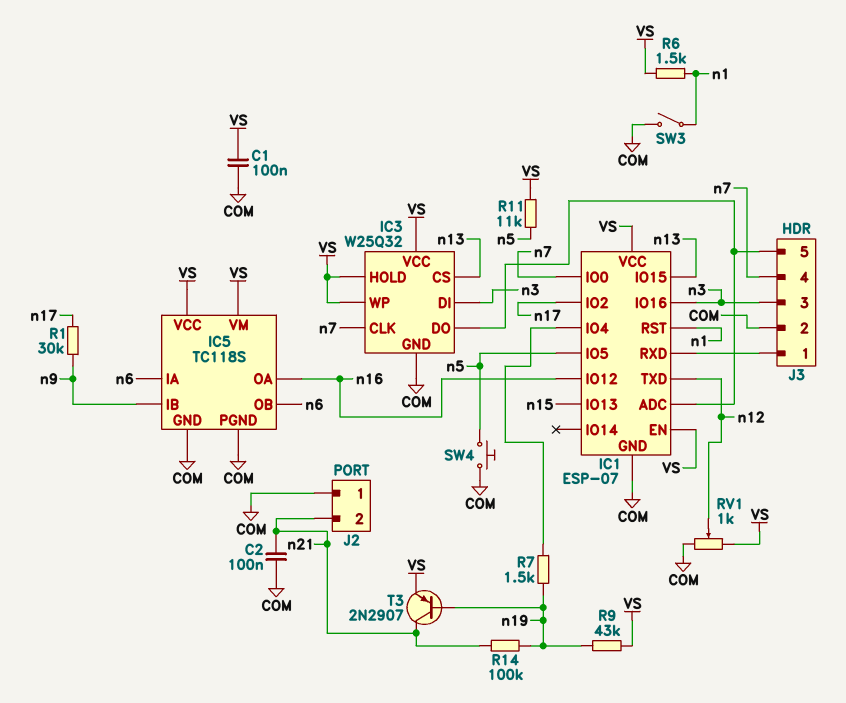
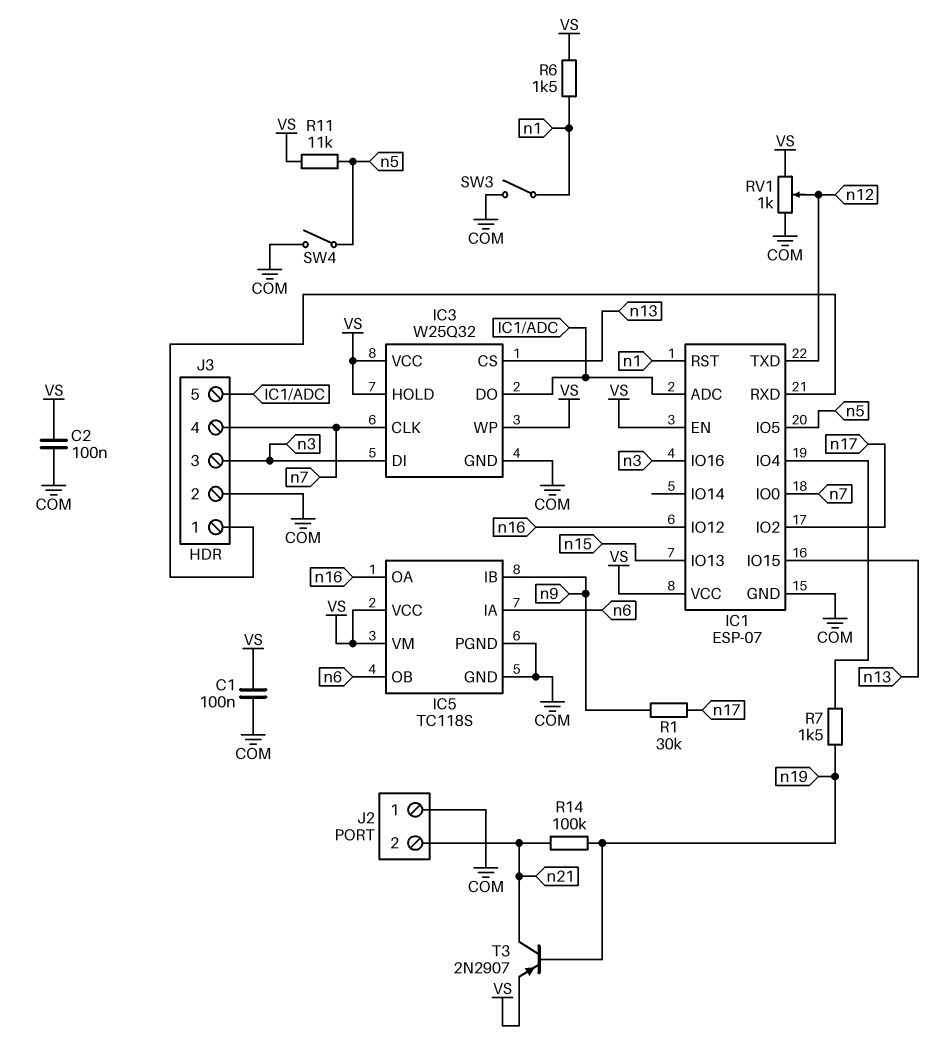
C2: 100nF (COM, n21) -> 100nF (COM, VS)
R9: 43k (VS, n19) -> none
SW4: button (COM, n5) -> switch (COM, n5)

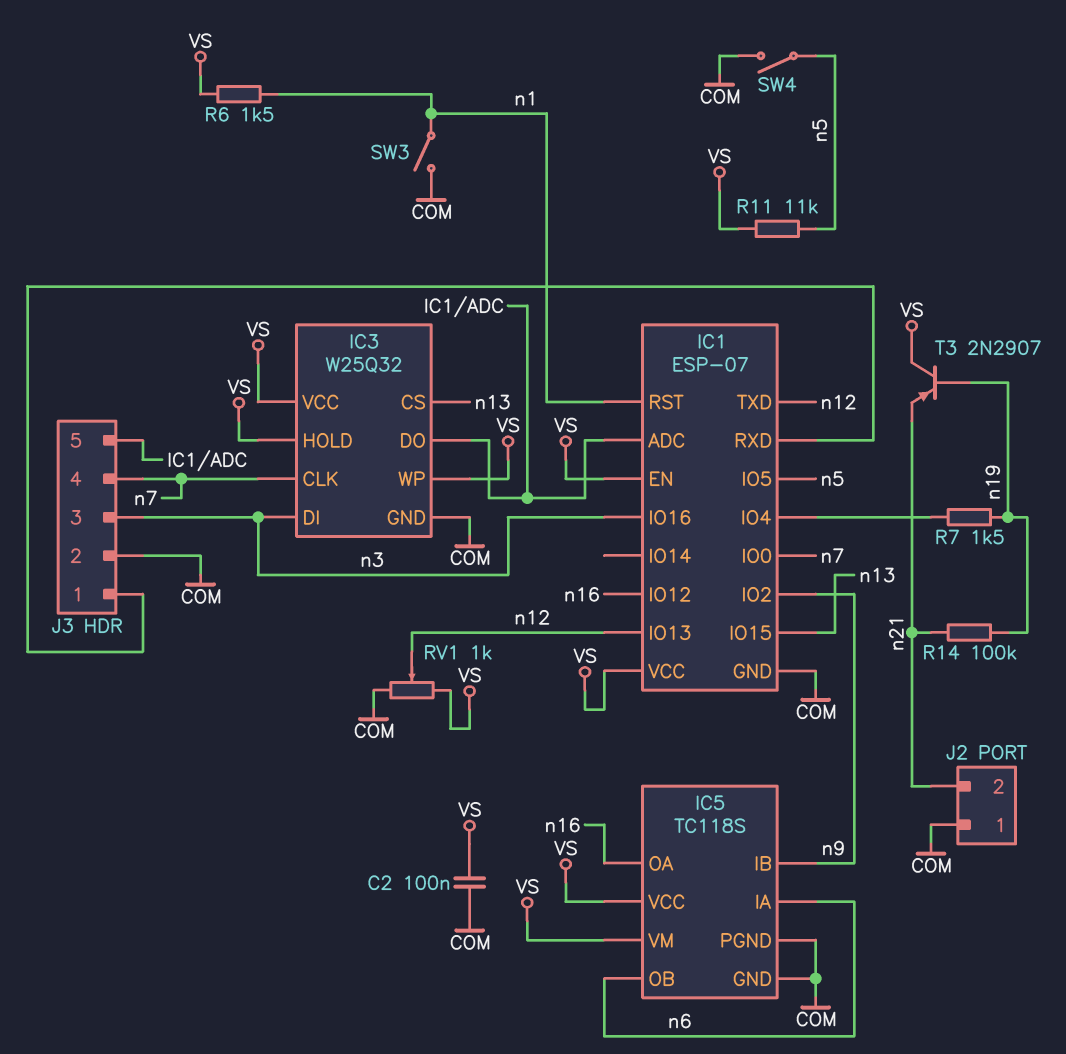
C1: 100nF (COM, VS) -> none
IC1 pin IO2: n17 -> n9
IC1 pin IO13: n15 -> n12
R1: 30k (n9, n17) -> none
T3: PNP 2N2907 (B n19, C n21, E VS) -> PNP 2N2907 (B n19, C VS, E n21)

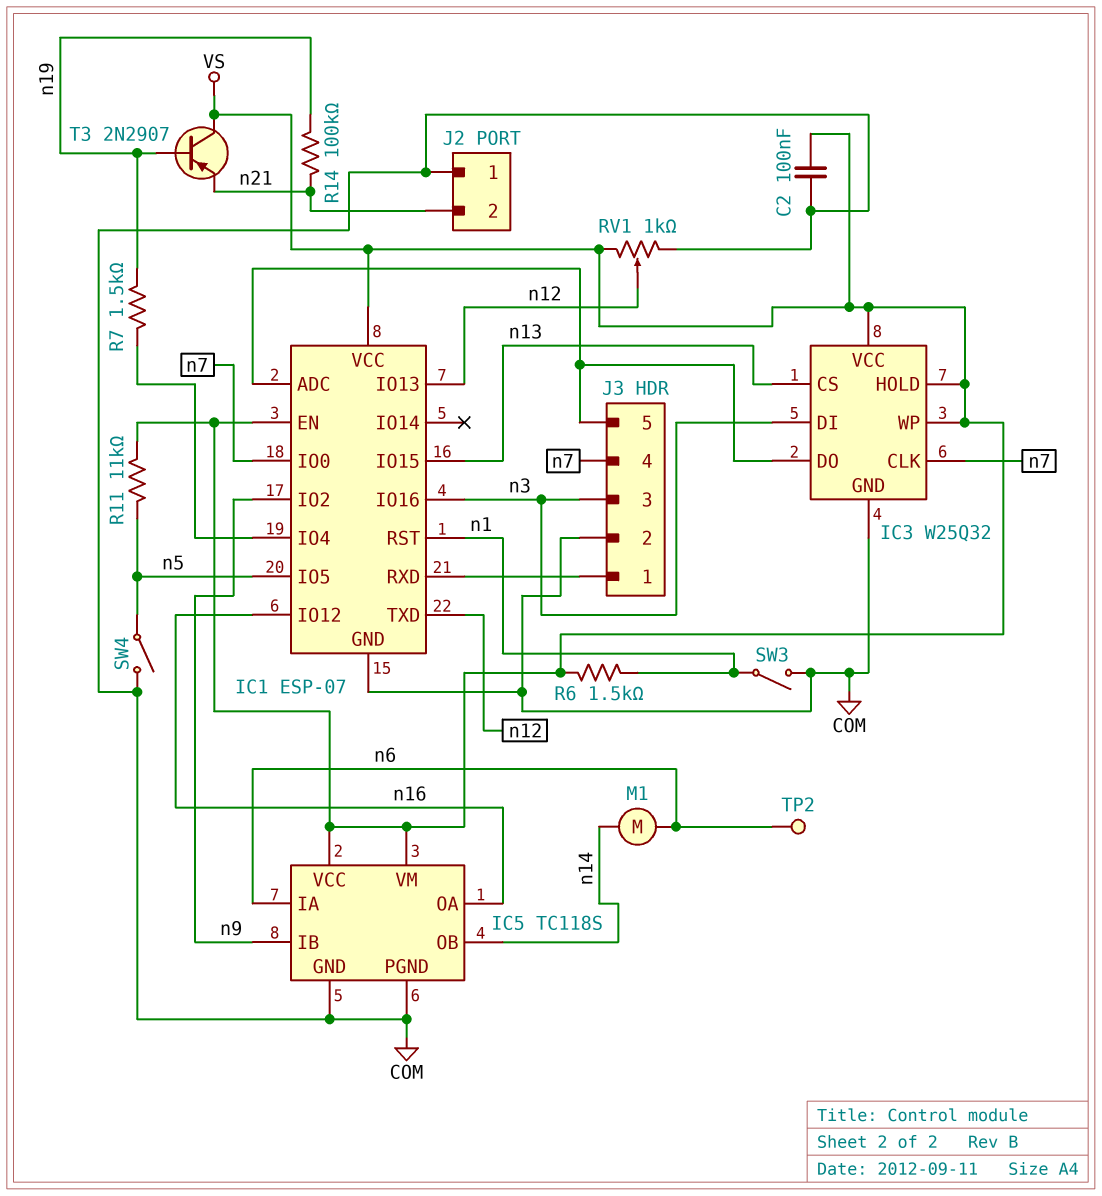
IC5 pin OB: n6 -> n14
M1: none -> motor (n6, n14)
TP2: none -> test point (n6)

